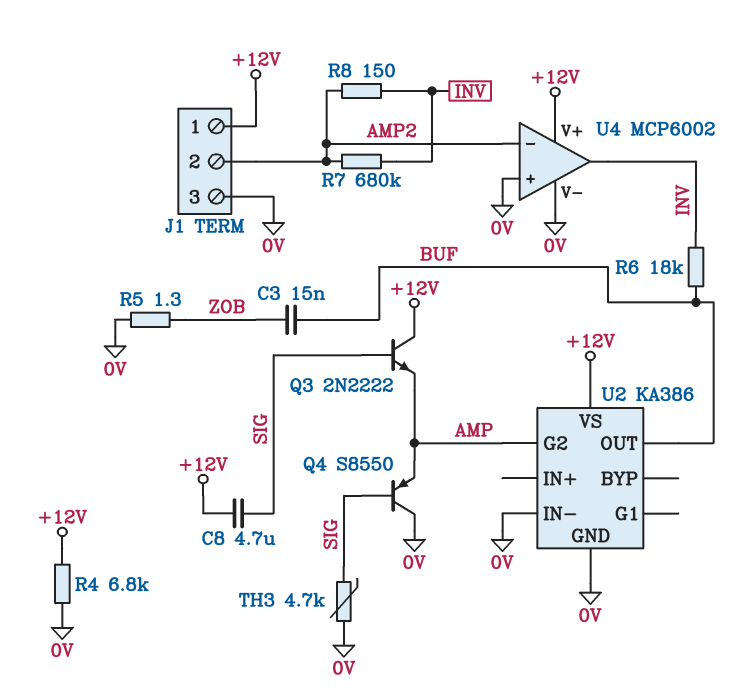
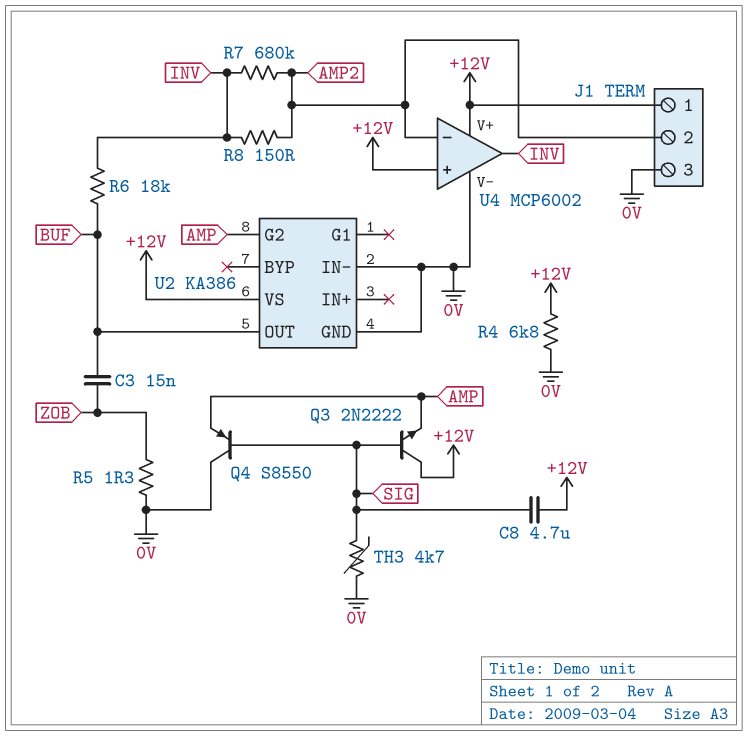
U4 pin in+: 0V -> +12V

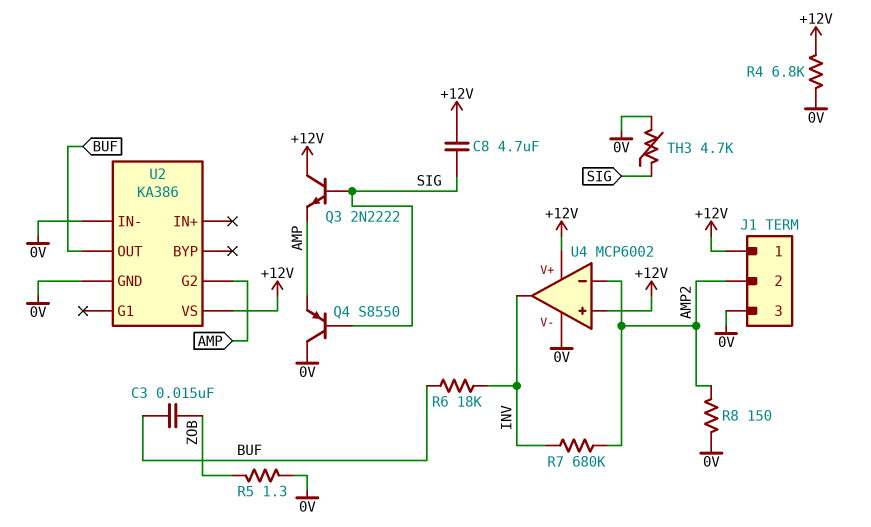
R8: 150 (AMP2, INV) -> 150 (0V, AMP2)

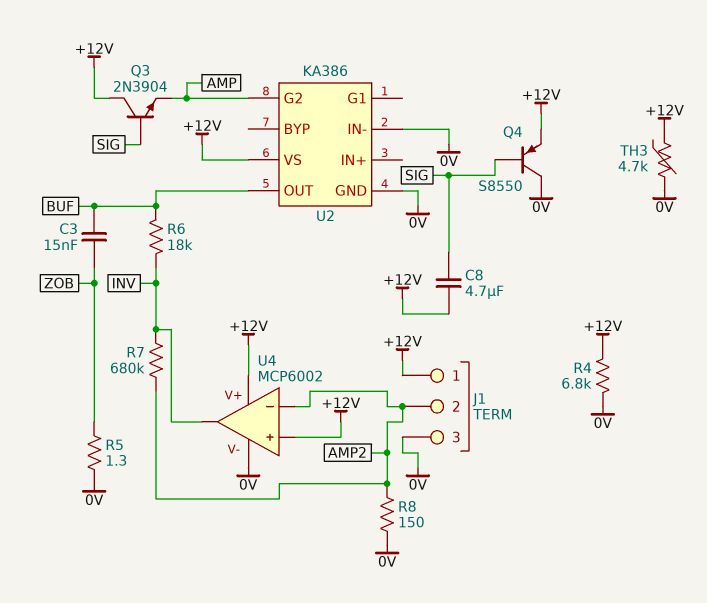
Q3: NPN 2N2222 (B SIG, C +12V, E AMP) -> NPN 2N3904 (B SIG, C +12V, E AMP)
Q4: PNP S8550 (B SIG, C 0V, E AMP) -> PNP S8550 (B SIG, C 0V, E +12V)
TH3: 4.7k (0V, SIG) -> 4.7k (+12V, 0V)

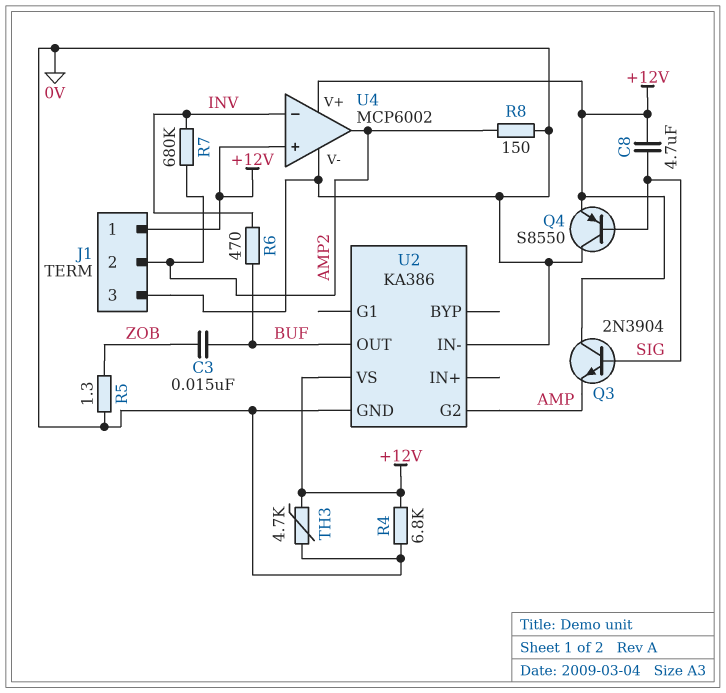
R6: 18k (BUF, INV) -> 470 (BUF, INV)
U4 pin in-: AMP2 -> INV
U4 pin out: INV -> AMP2

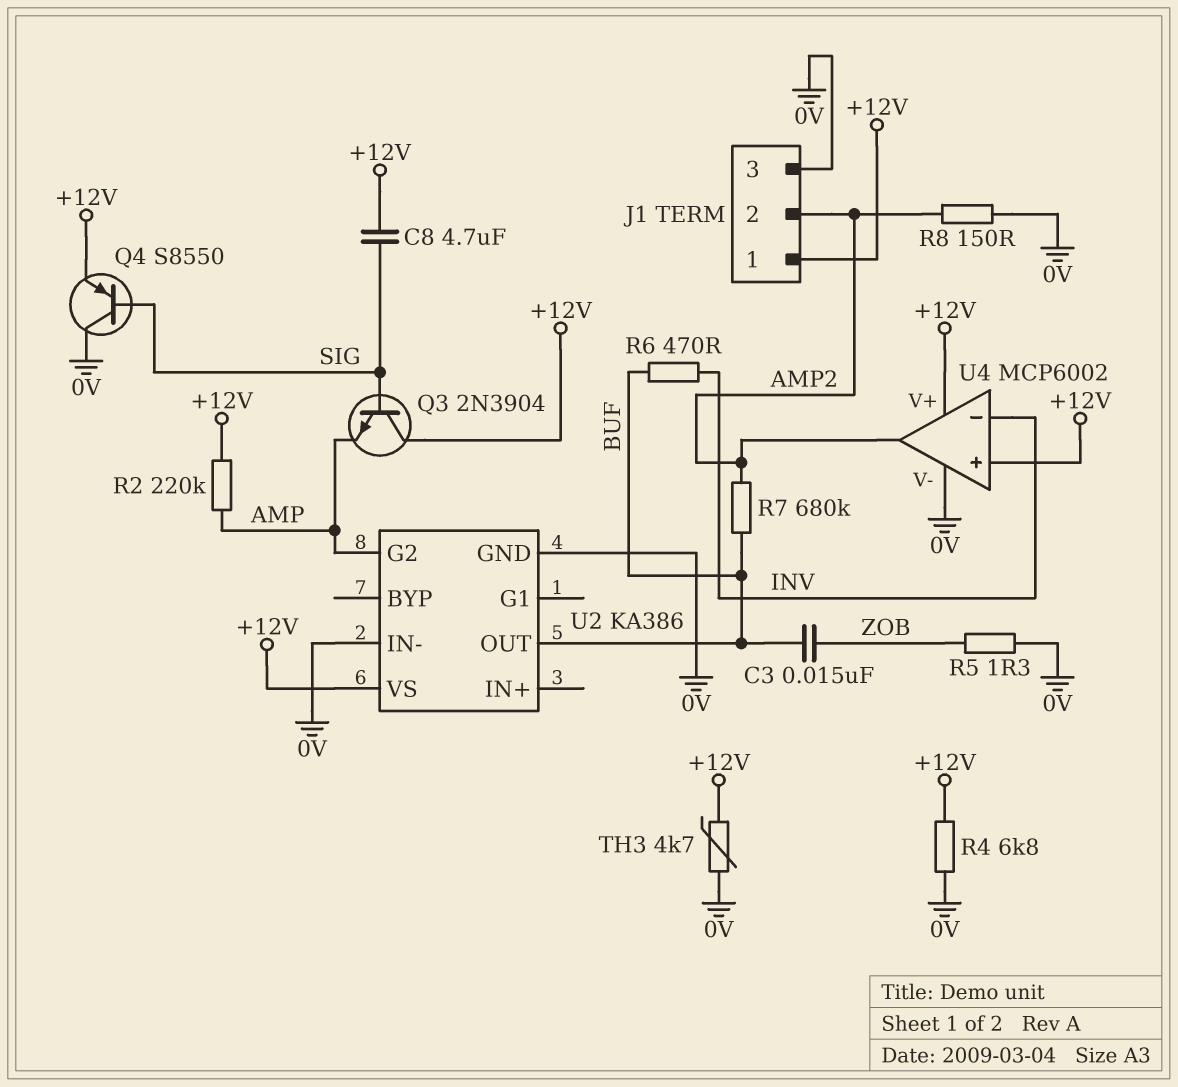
R2: none -> 220k (+12V, AMP)
R7: 680k (AMP2, INV) -> 680k (AMP2, BUF)

